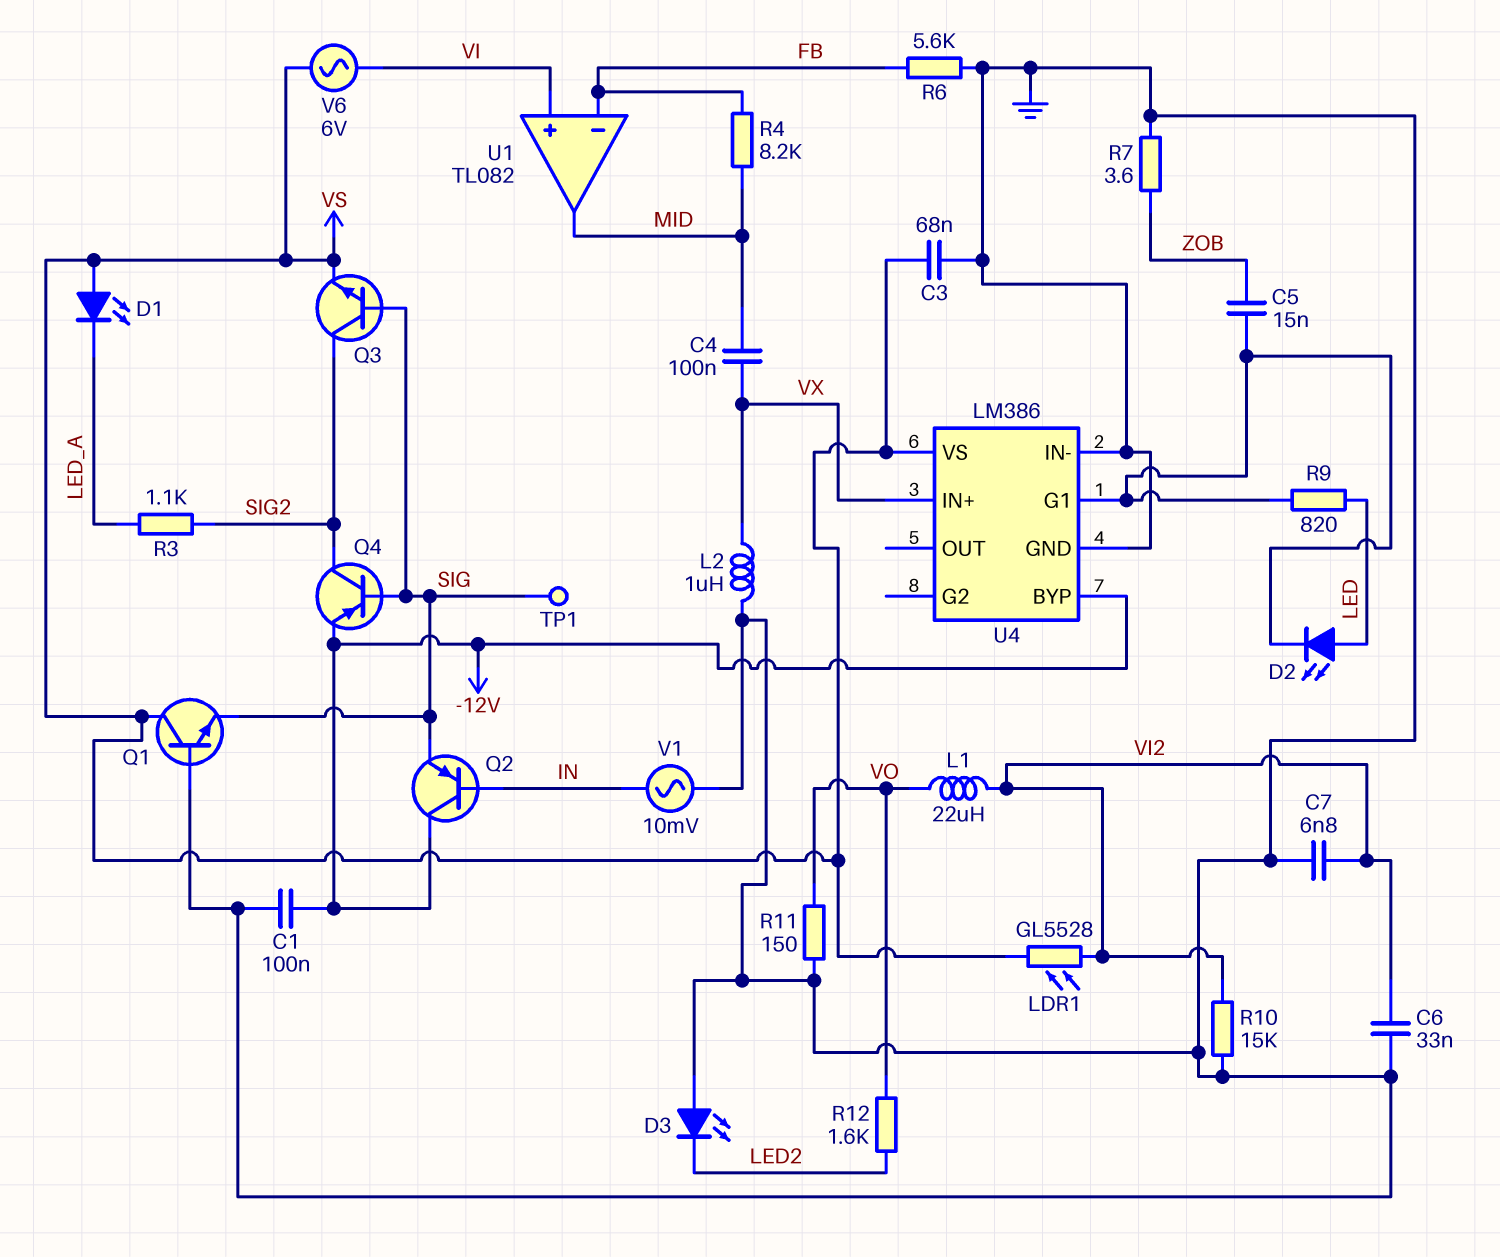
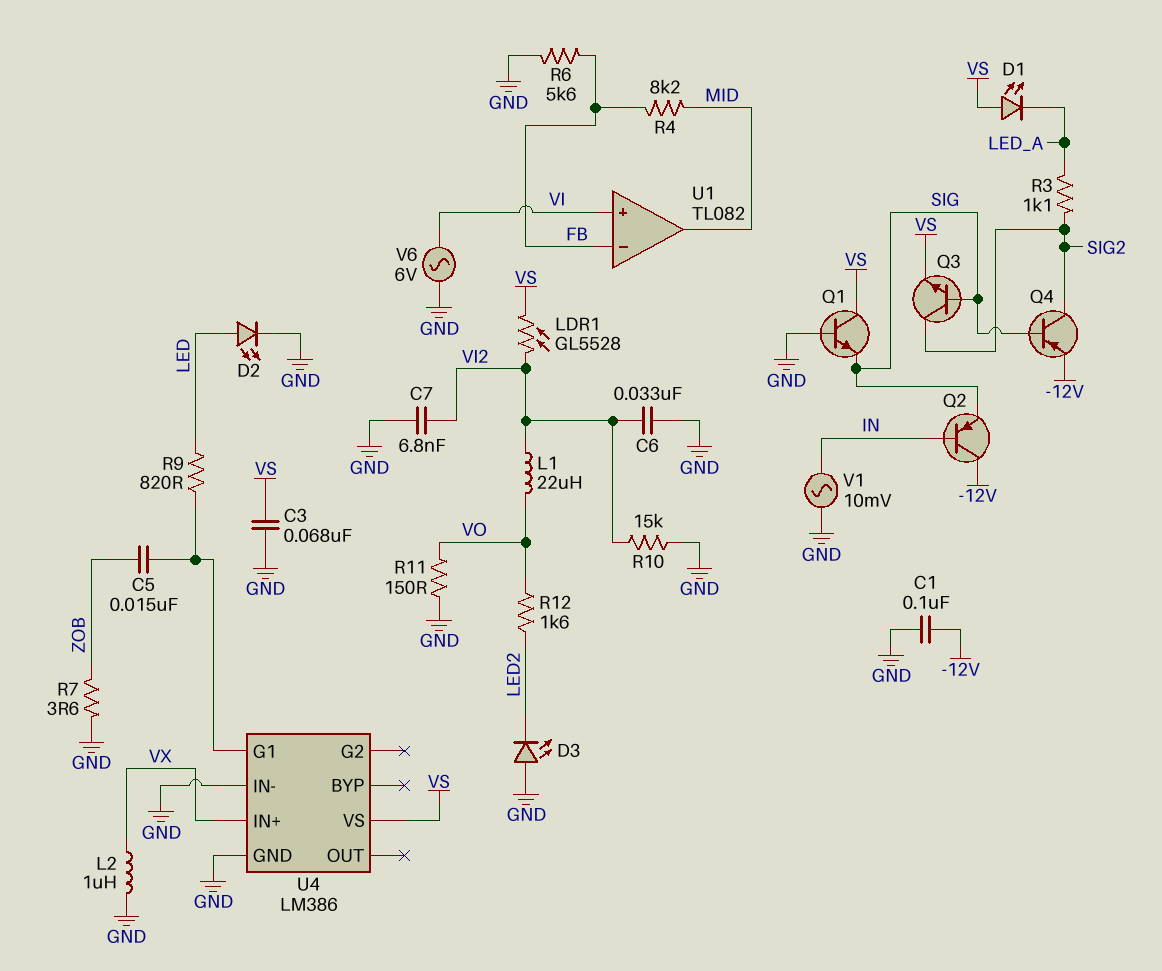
C4: 100nF (MID, VX) -> none
D2: LED (A LED, K U4/G1) -> LED (A LED, K GND)
TP1: test point (SIG) -> none
U4 pin BYP: -12V -> none
V6: AC 6V (VI, VS) -> AC 6V (GND, VI)

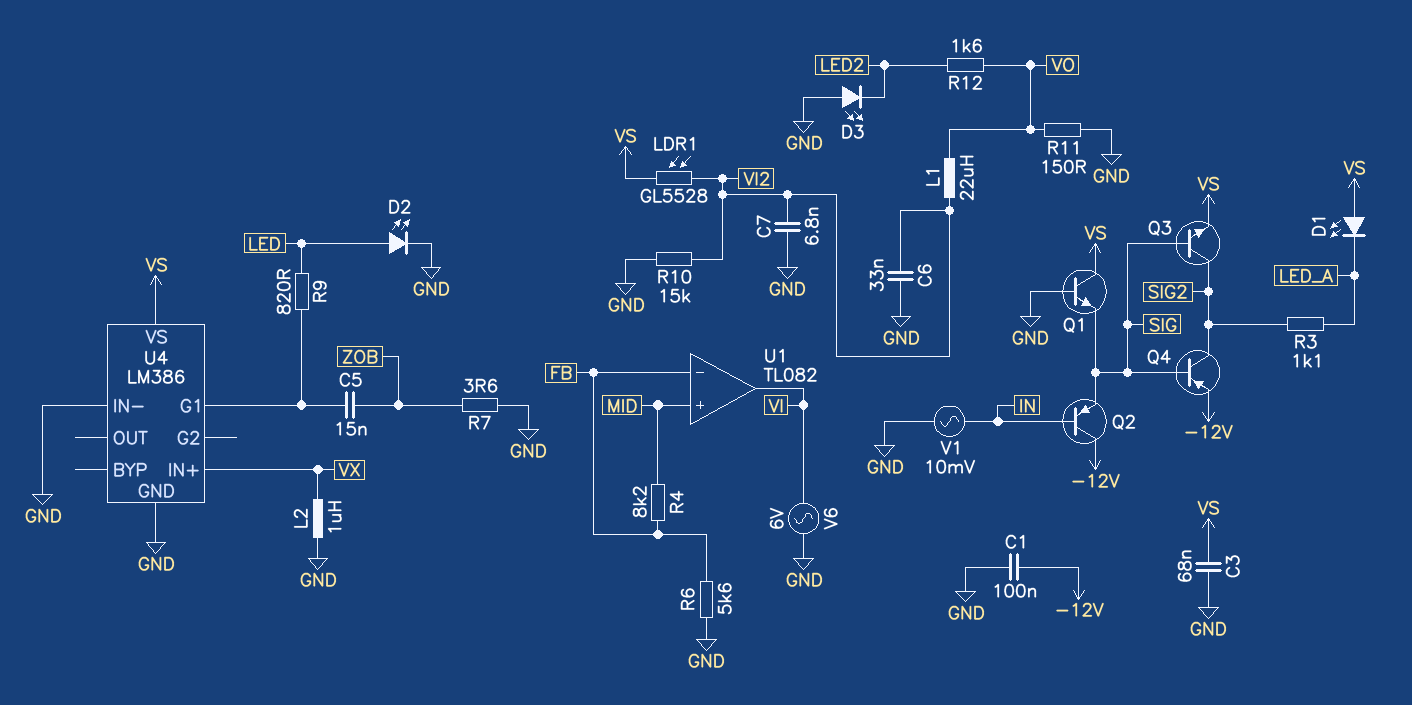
U1 pin in+: VI -> MID
U1 pin out: MID -> VI

